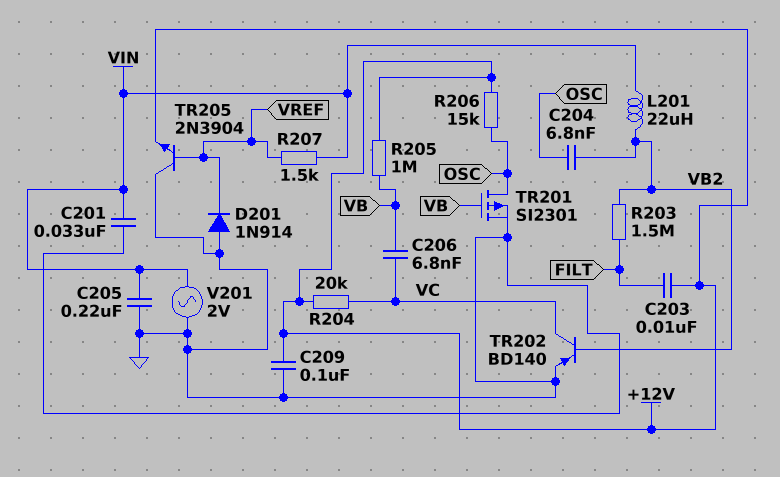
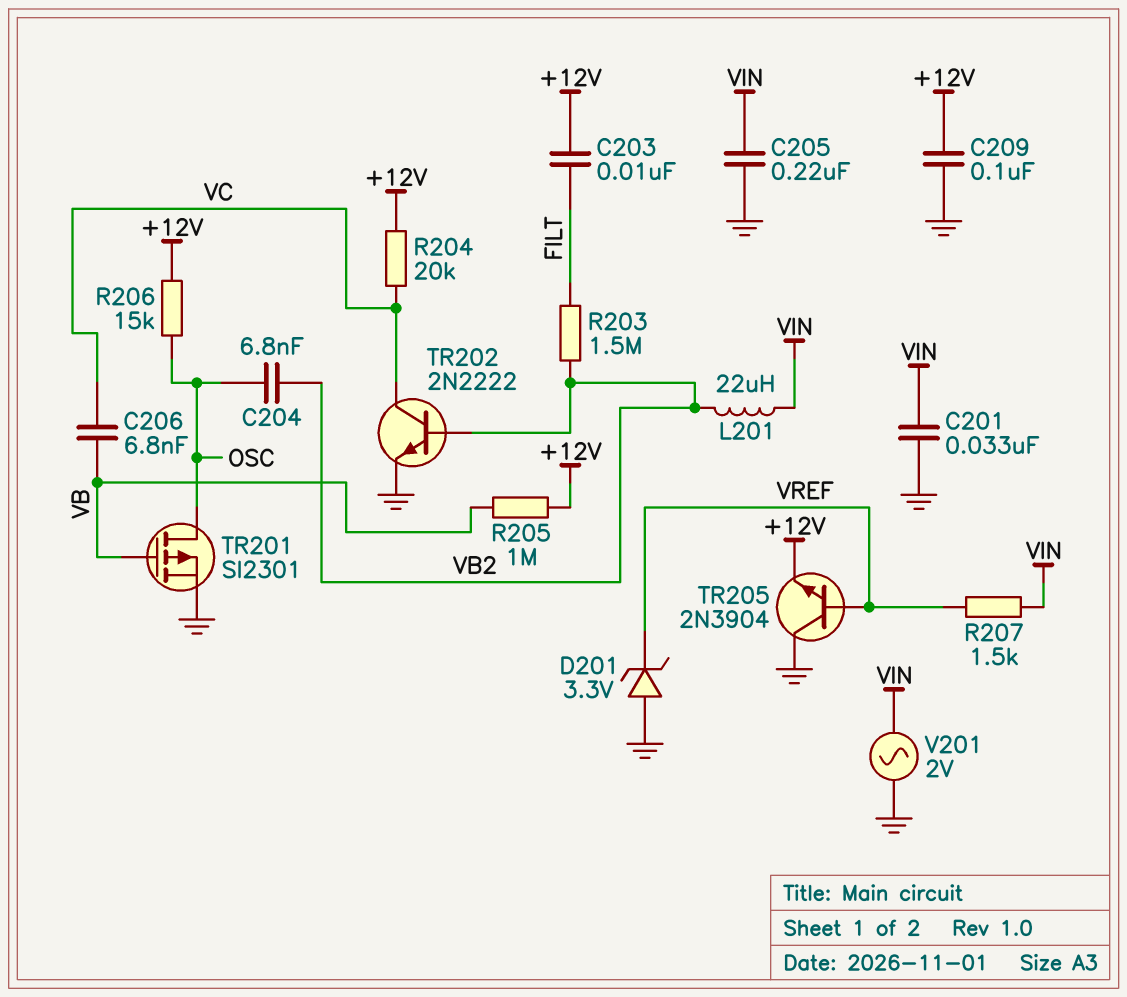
D201: diode 1N914 (A GND, K VREF) -> zener 3.3V (A GND, K VREF)
TR202: PNP BD140 (B VB2, C VC, E GND) -> NPN 2N2222 (B VB2, C VC, E GND)

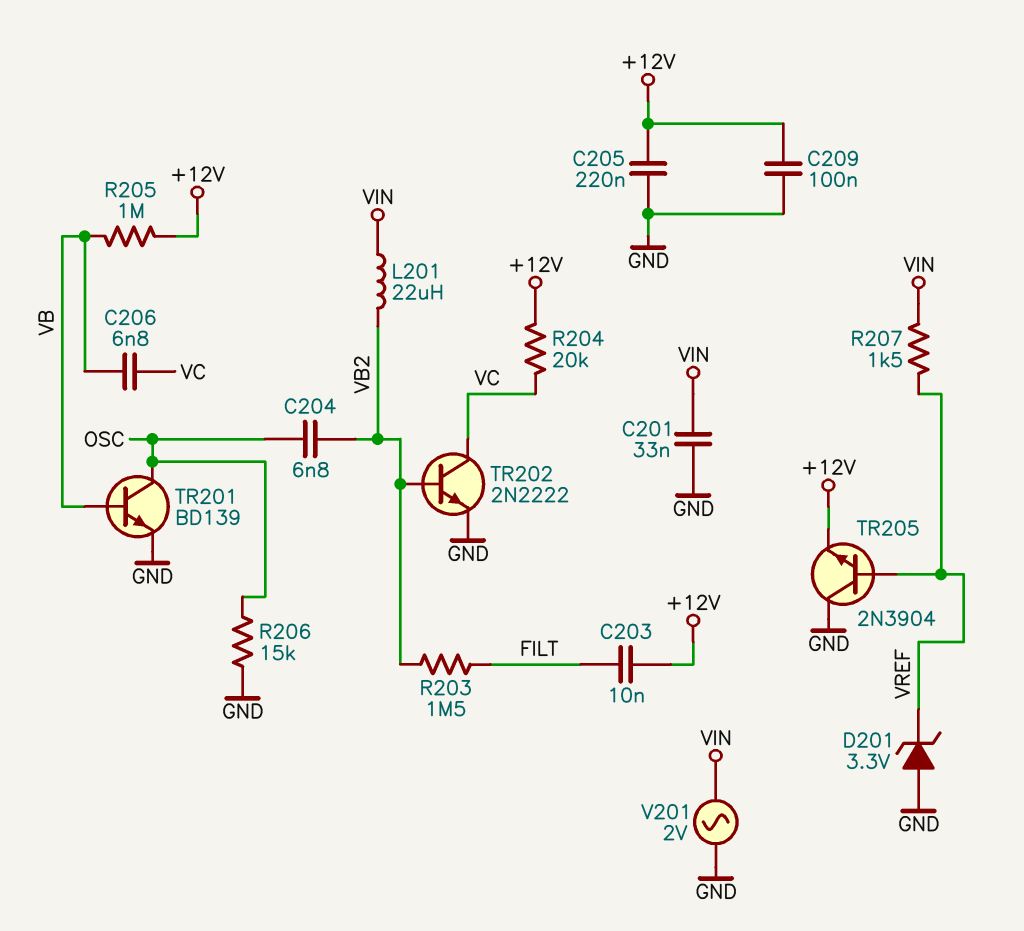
C205: 220nF (GND, VIN) -> 220nF (+12V, GND)
R206: 15k (+12V, OSC) -> 15k (GND, OSC)
TR201: PMOS SI2301 (G VB, D OSC, S GND) -> NPN BD139 (B VB, C OSC, E GND)

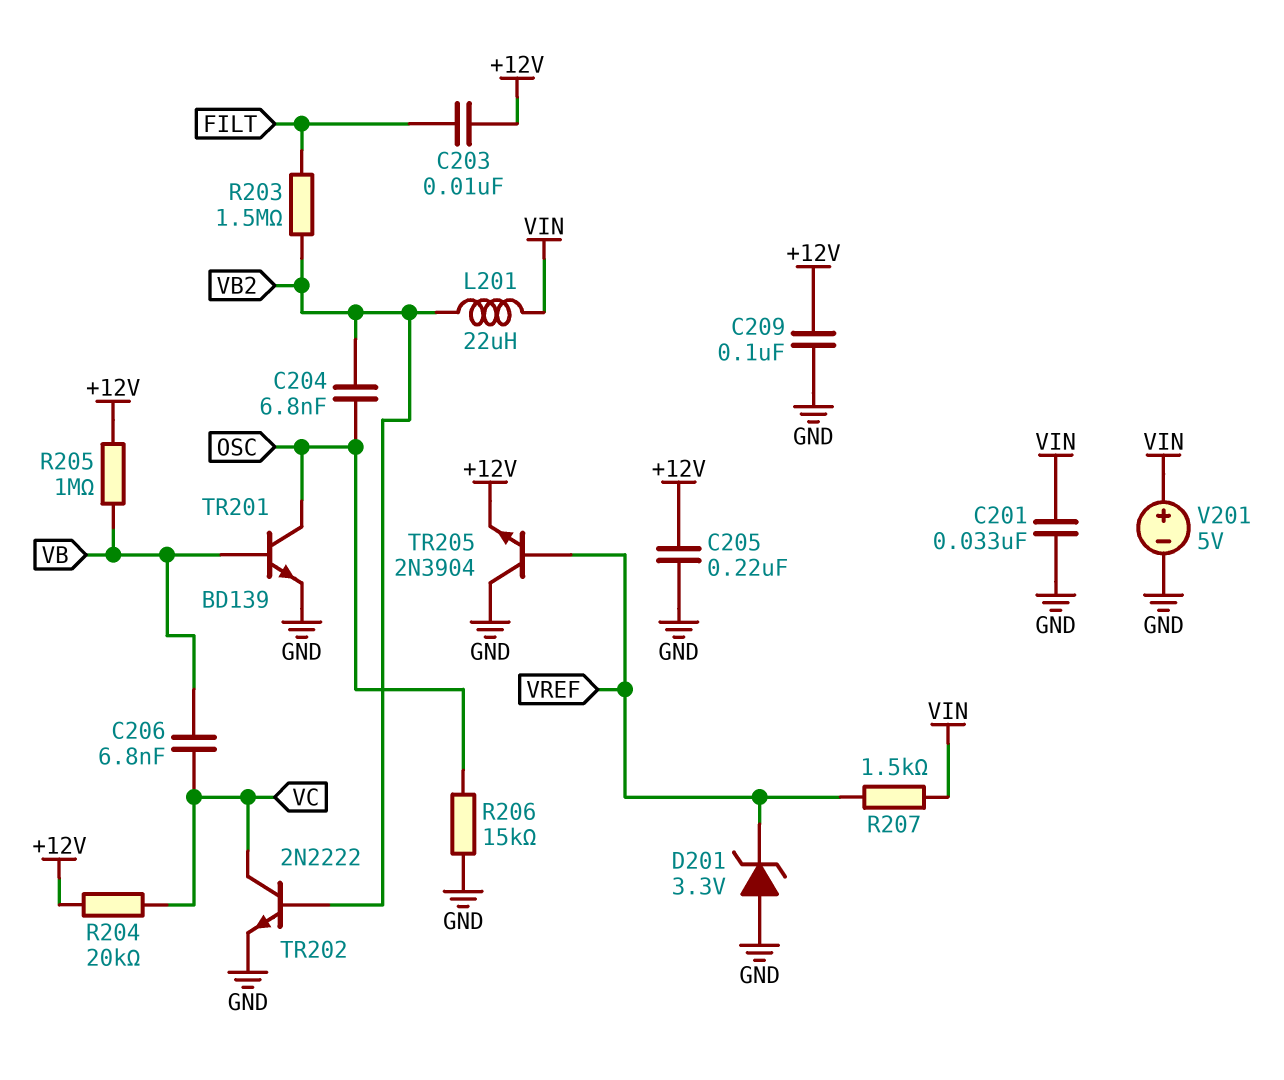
V201: AC 2V (GND, VIN) -> 5V (plus VIN, minus GND)

